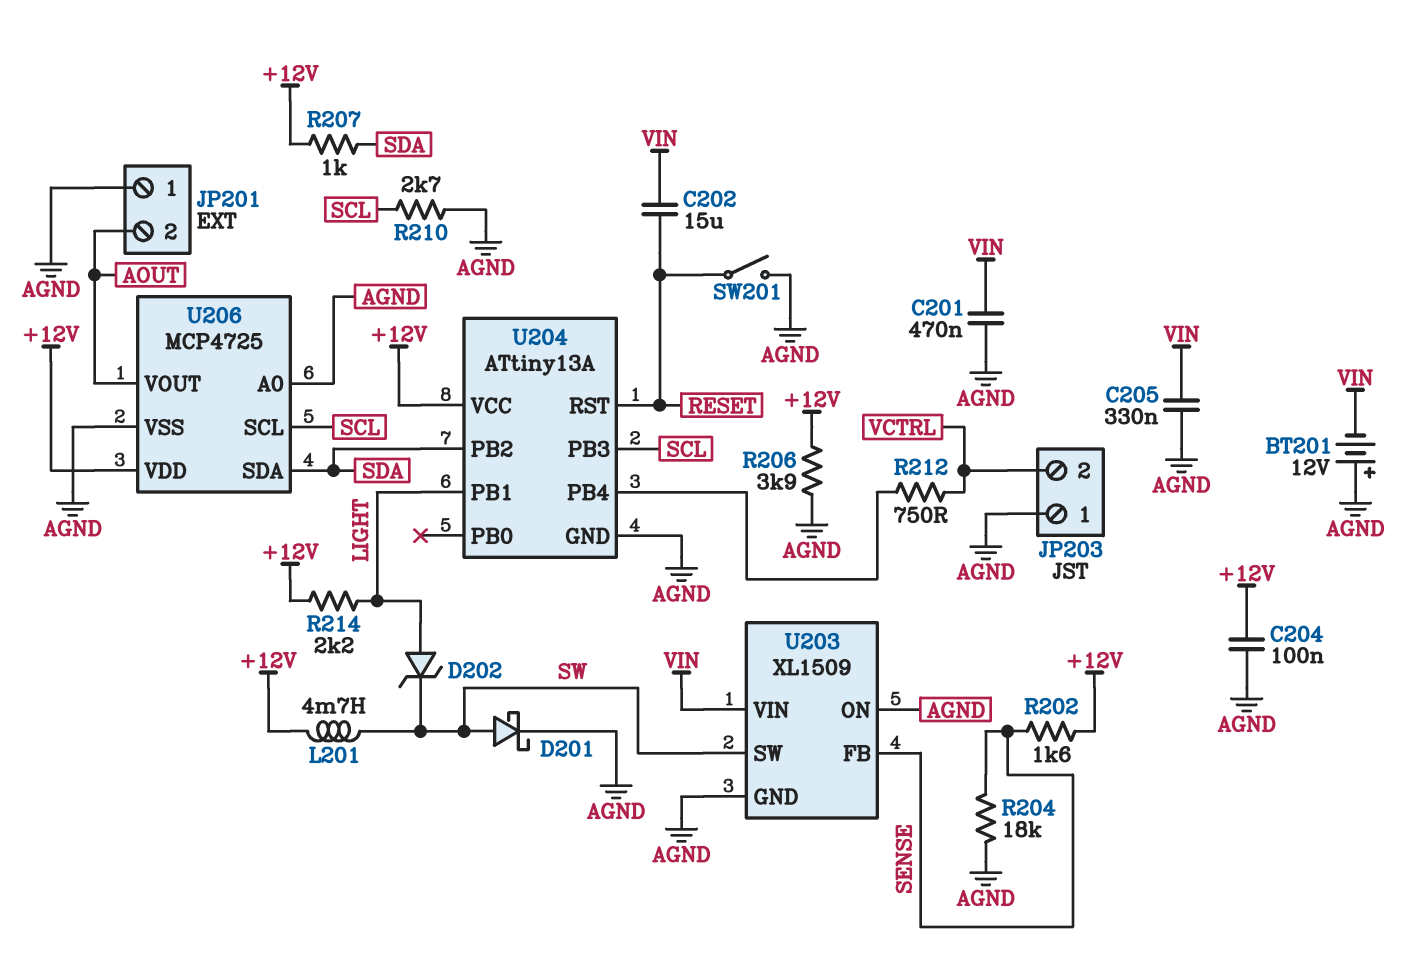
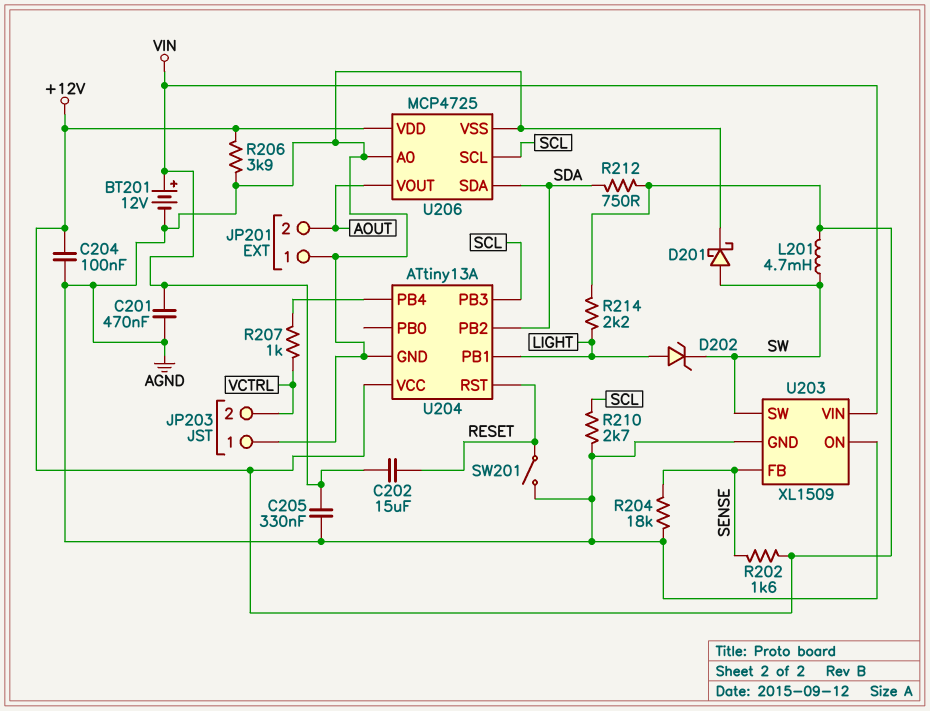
BT201: 12V (plus AGND, minus VIN) -> 12V (plus VIN, minus AGND)
R207: 1k (+12V, SDA) -> 1k (U204/PB4, VCTRL)
R212: 750 (U204/PB4, VCTRL) -> 750 (+12V, SDA)

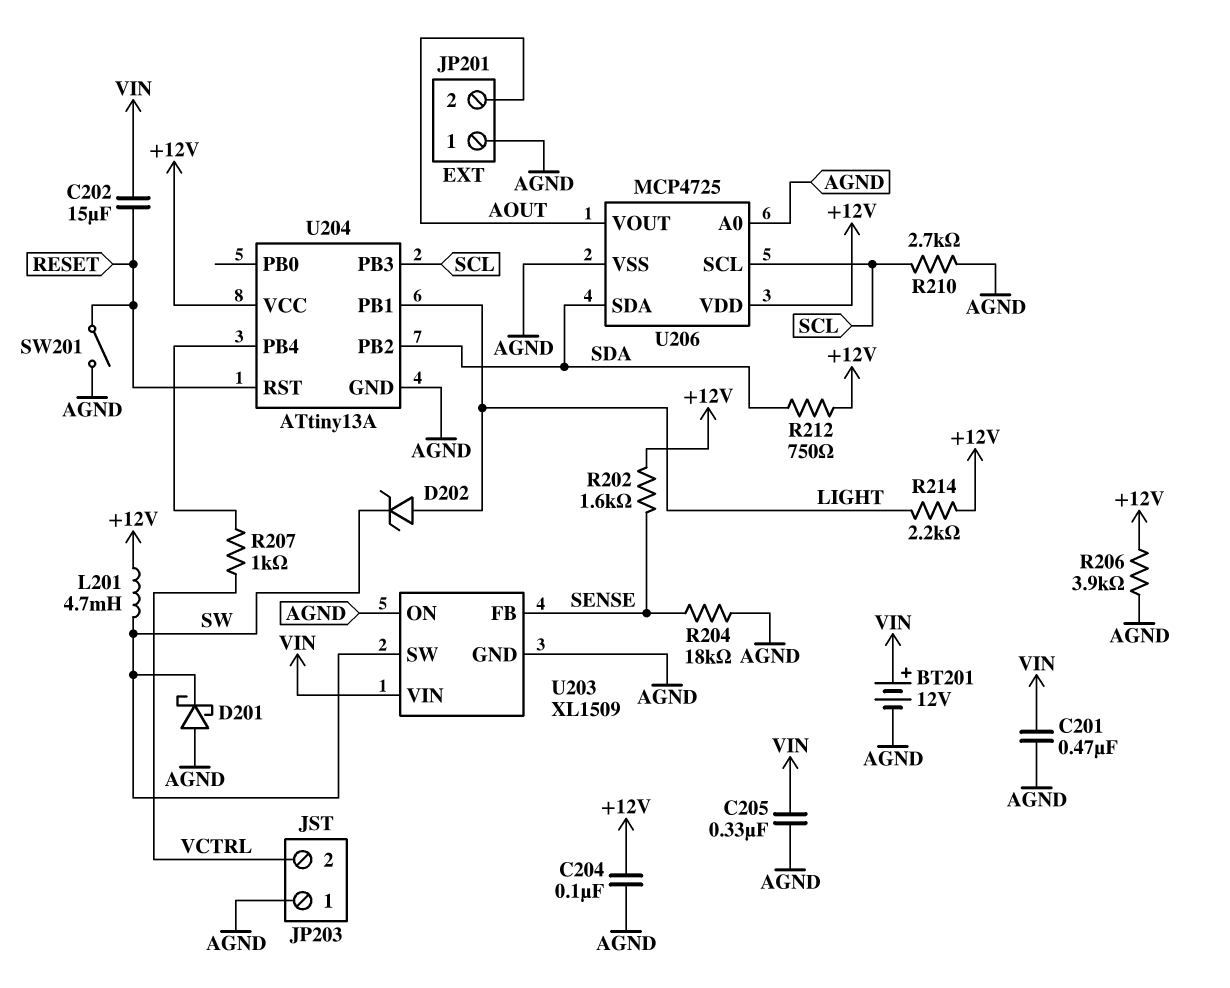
D201: schottky (A SW, K AGND) -> schottky (A AGND, K SW)

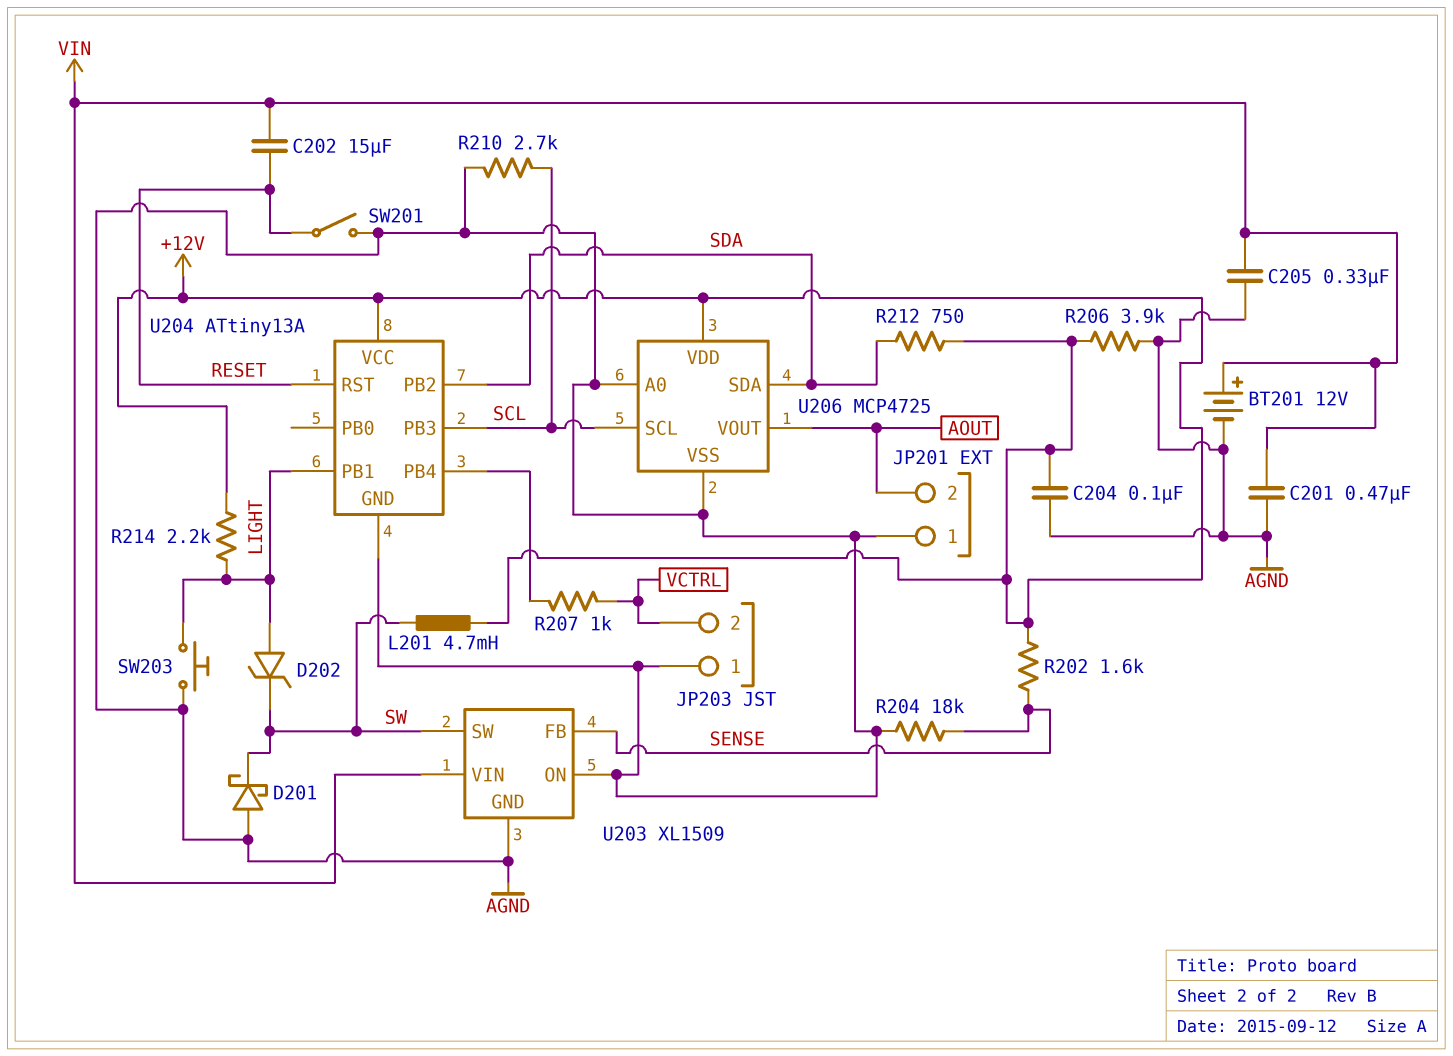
SW203: none -> button (AGND, LIGHT)

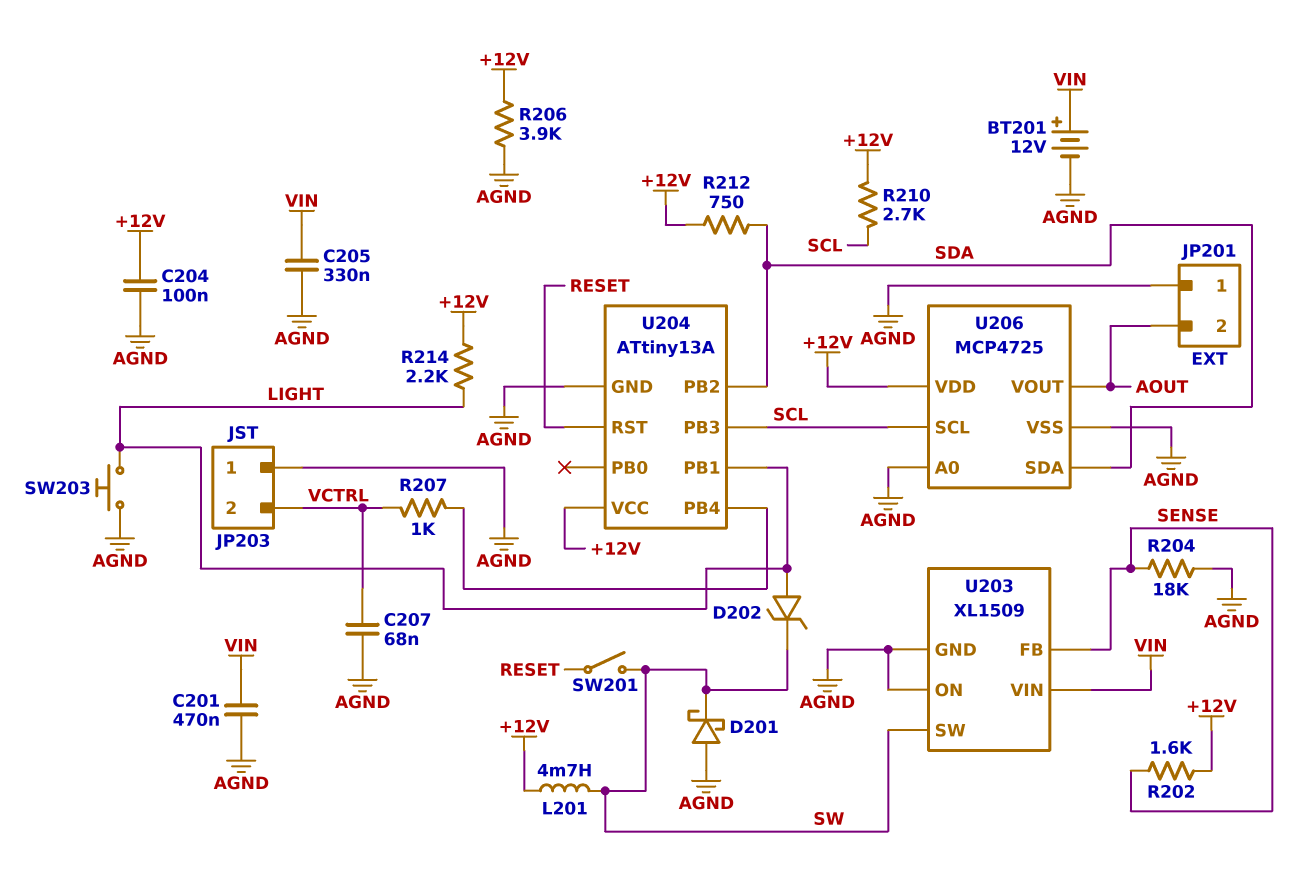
C202: 15uF (RESET, VIN) -> none
C207: none -> 68nF (AGND, VCTRL)
R210: 2.7k (AGND, SCL) -> 2.7k (+12V, SCL)
SW201: switch (AGND, RESET) -> switch (RESET, SW)

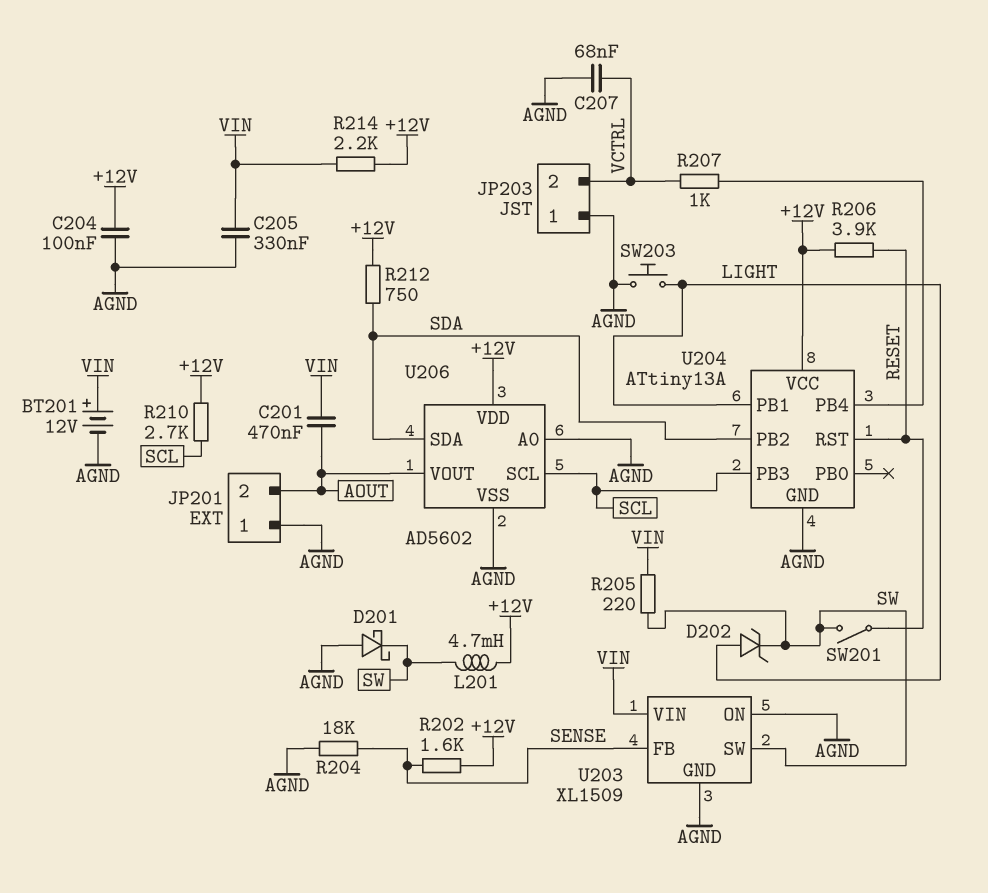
C201: 470nF (AGND, VIN) -> 470nF (AOUT, VIN)
R205: none -> 220 (SW, VIN)
R206: 3.9k (+12V, AGND) -> 3.9k (+12V, RESET)
R214: 2.2k (+12V, LIGHT) -> 2.2k (+12V, VIN)
U206: MCP4725 -> AD5602

